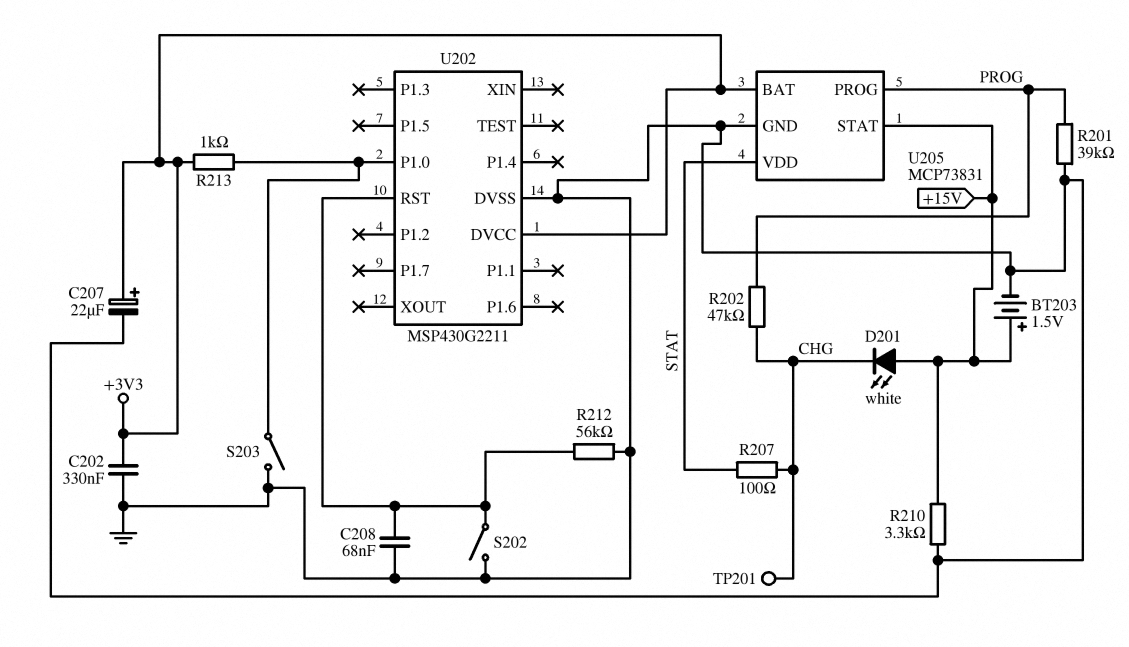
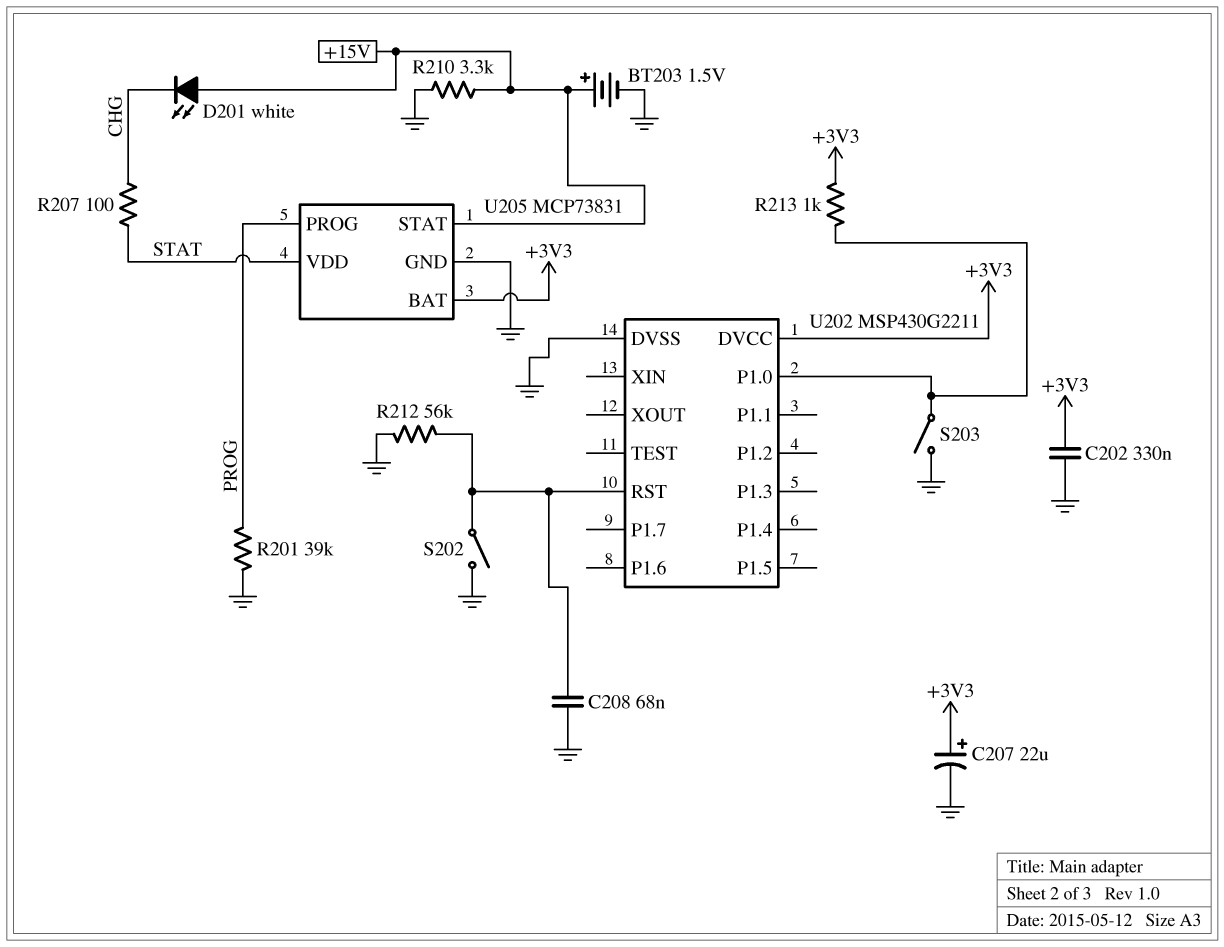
R202: 47k (CHG, PROG) -> none
TP201: test point (CHG) -> none

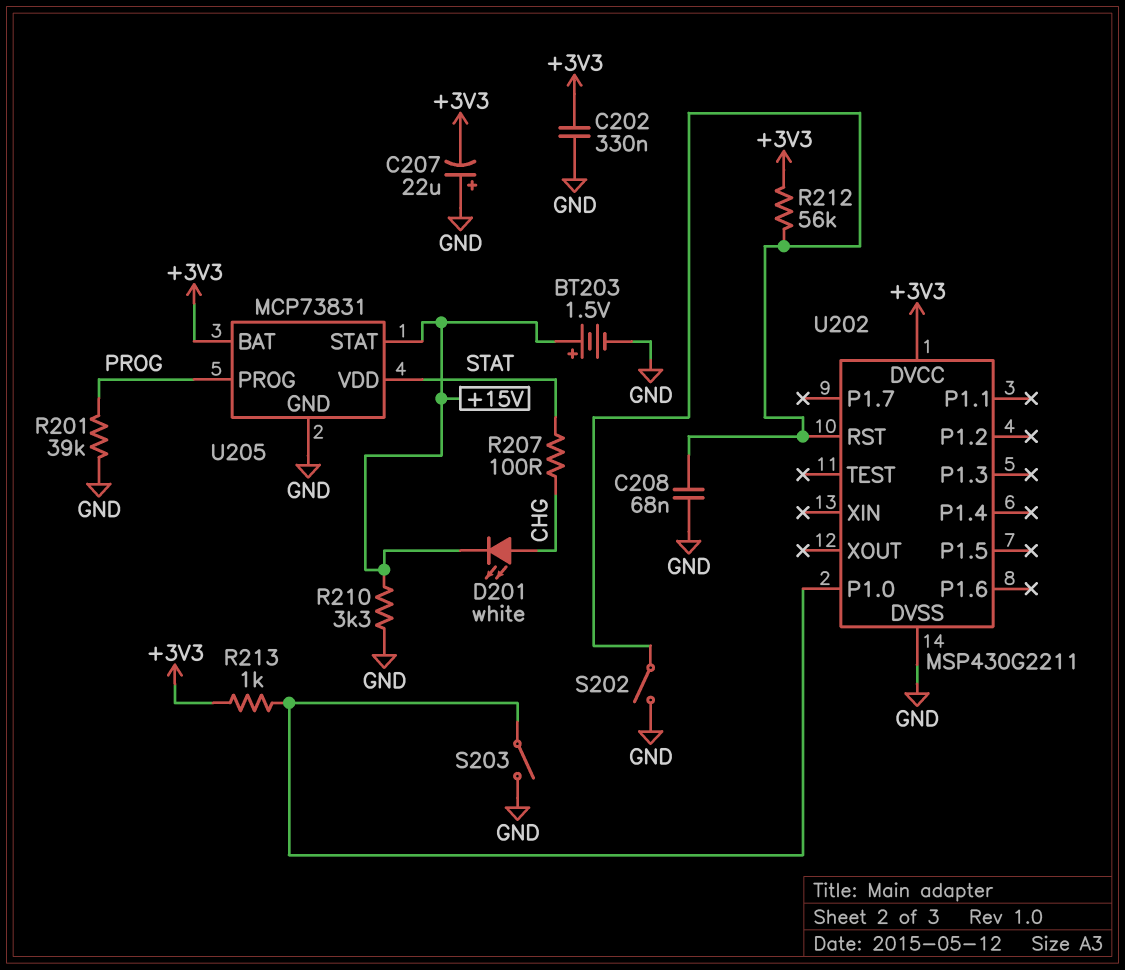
C207: 22uF (plus +3V3, minus GND) -> 22uF (plus GND, minus +3V3)
D201: LED white (A +15V, K CHG) -> LED white (A CHG, K +15V)
R212: 56k (GND, U202/RST) -> 56k (+3V3, U202/RST)

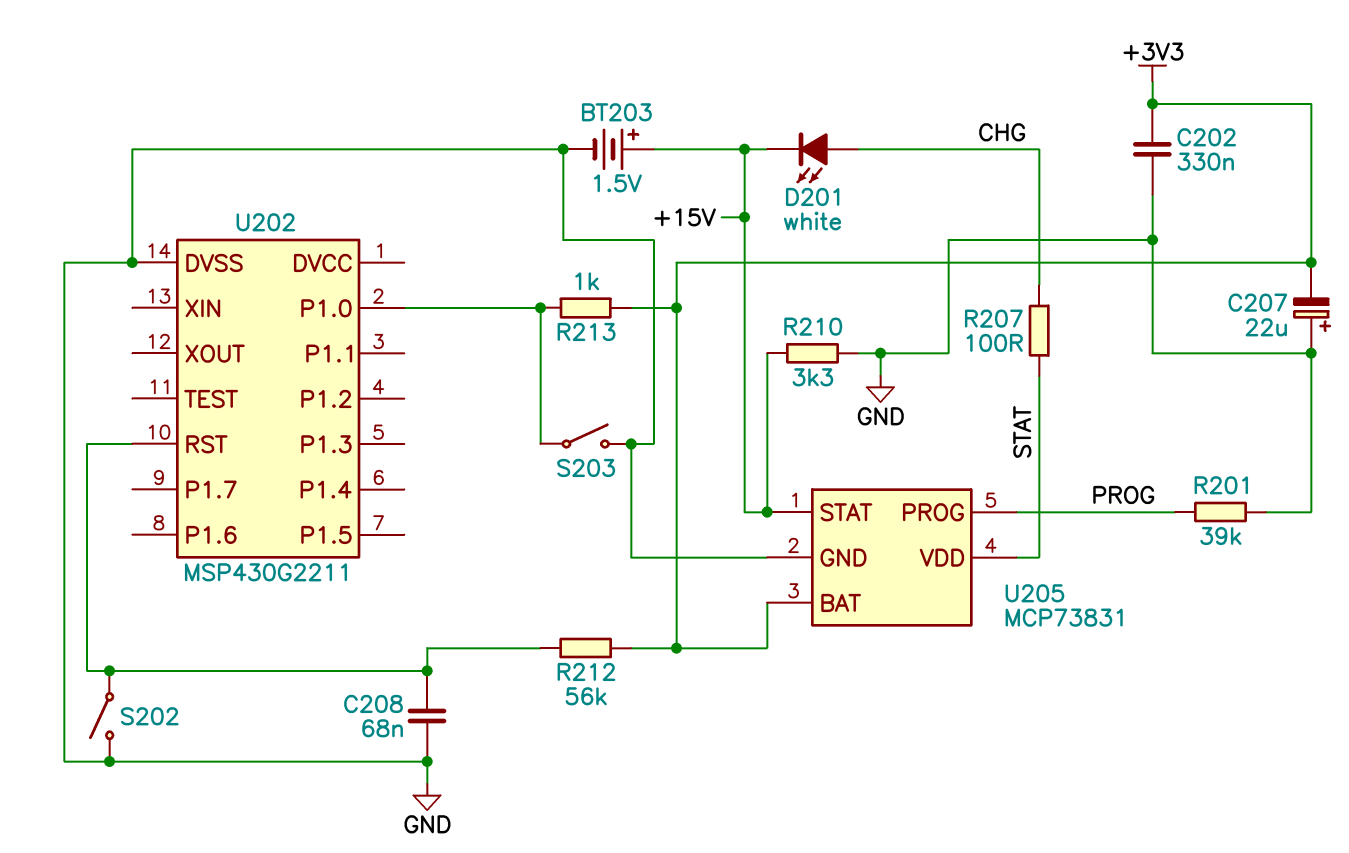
U202 pin DVCC: +3V3 -> none

